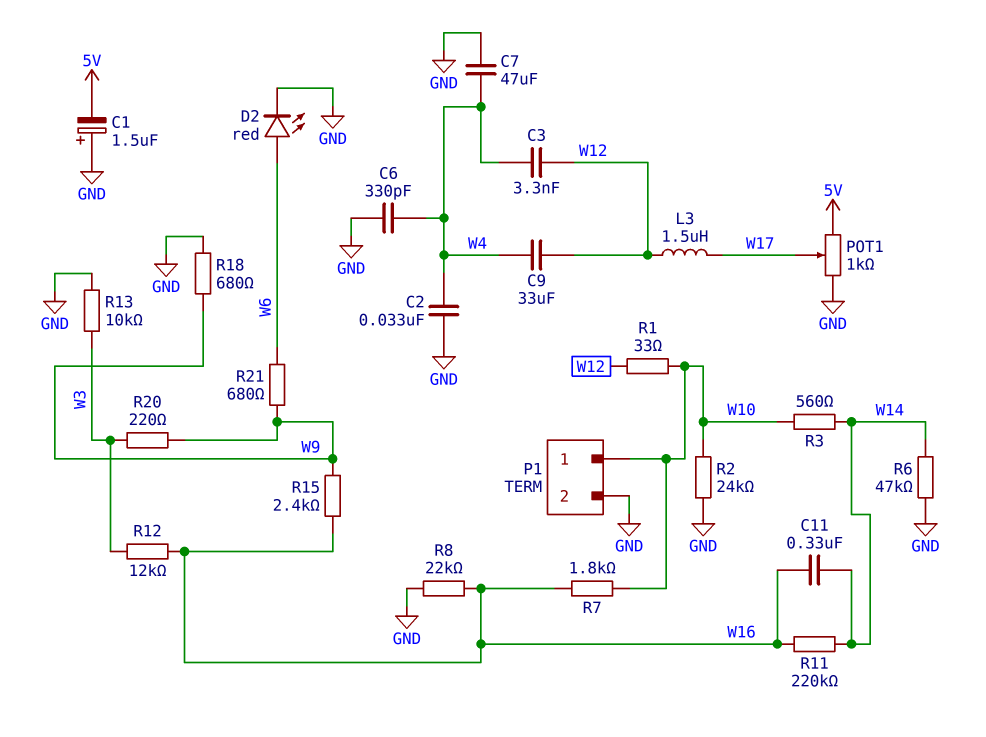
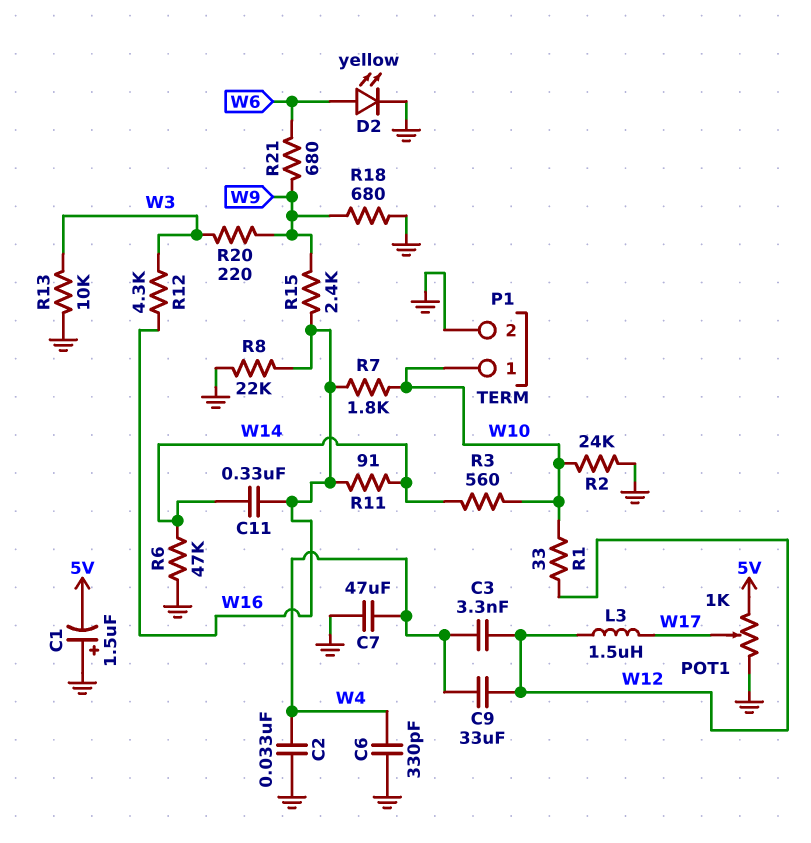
D2: LED red (A W6, K GND) -> LED yellow (A W6, K GND)
R11: 220k (W14, W16) -> 91 (W14, W16)
R12: 12k (W3, W16) -> 4.3k (W3, W16)

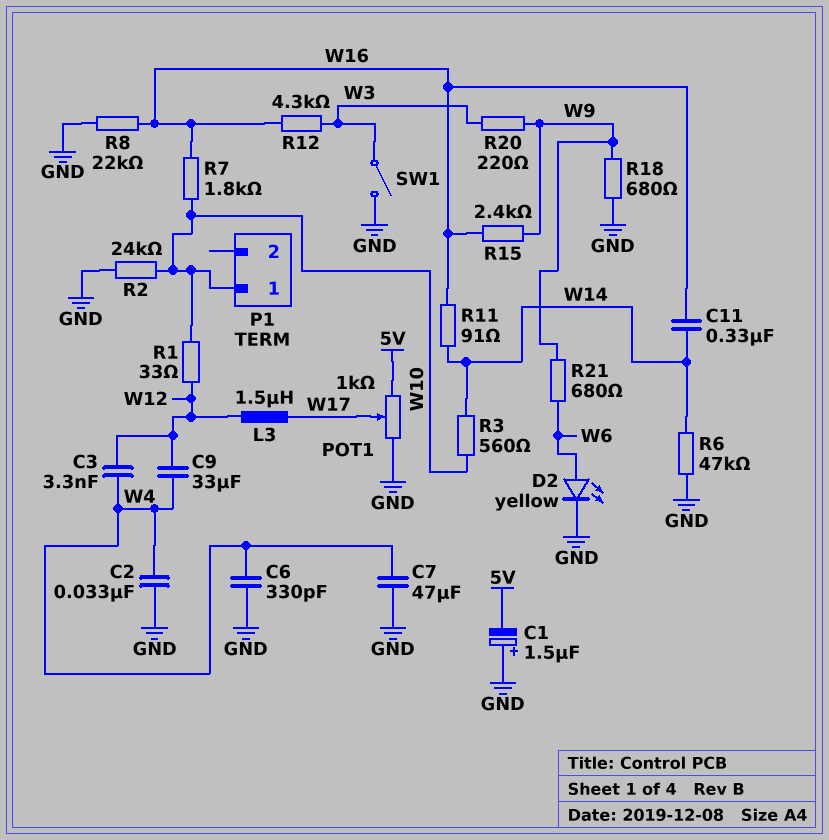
P1 pin 2: GND -> none
R13: 10k (GND, W3) -> none
SW1: none -> switch (GND, W3)

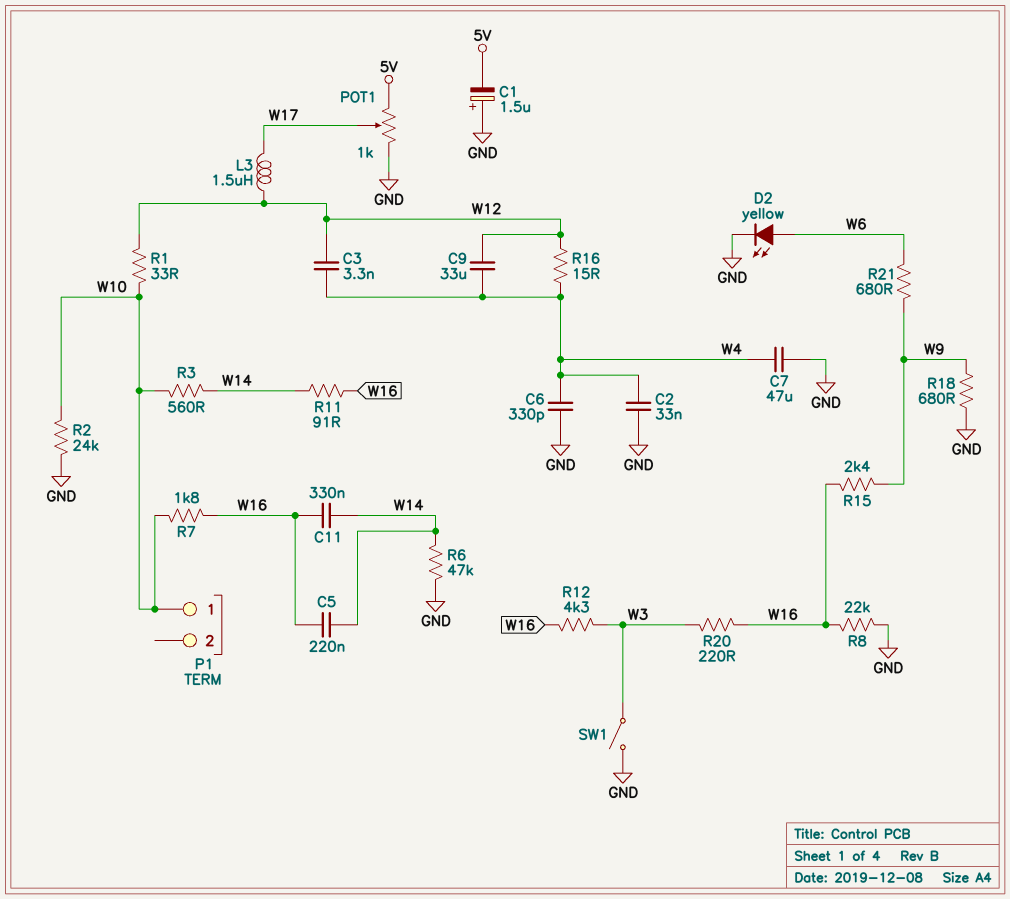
C5: none -> 220nF (W14, W16)
R16: none -> 15 (W4, W12)
R20: 220 (W3, W9) -> 220 (W3, W16)

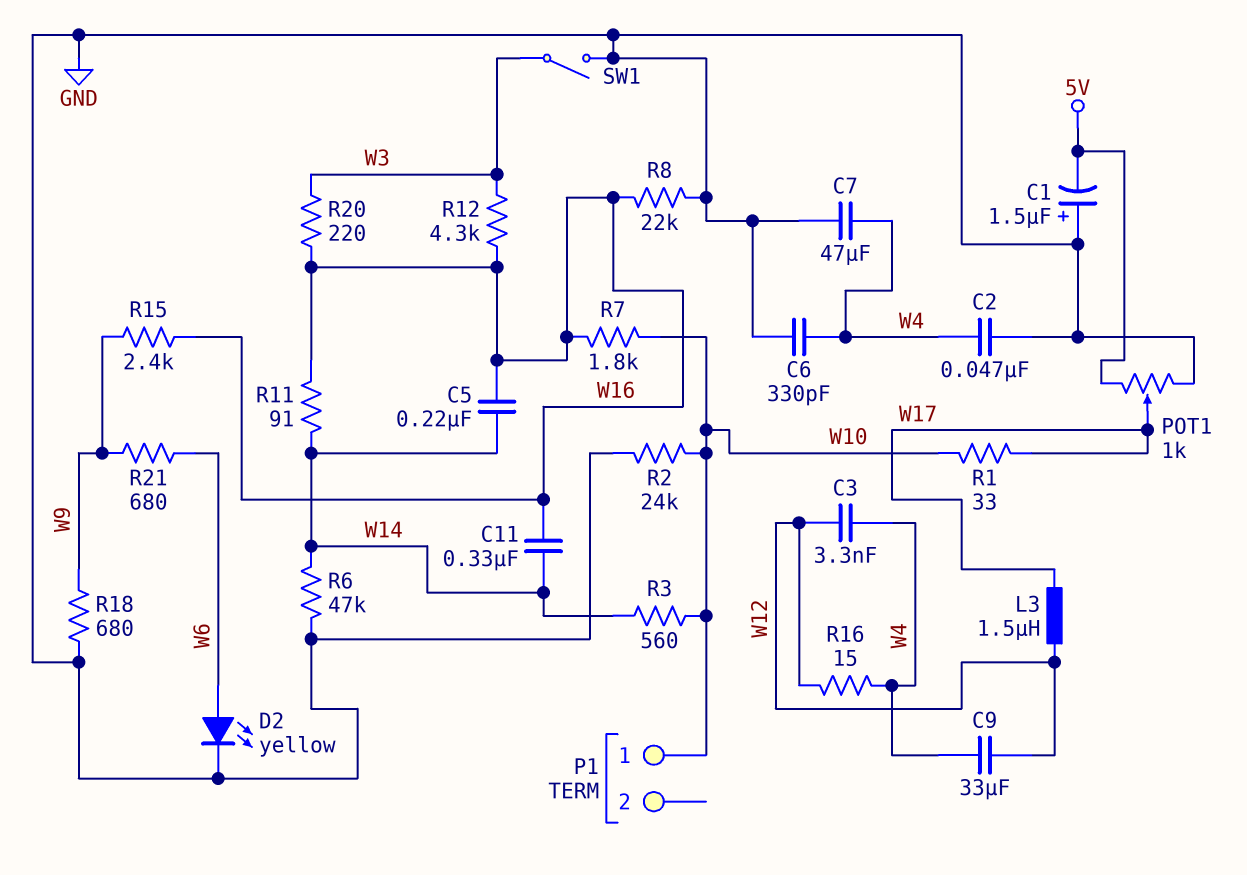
C2: 33nF (GND, W4) -> 47nF (GND, W4)
R1: 33 (W10, W12) -> 33 (W10, W17)

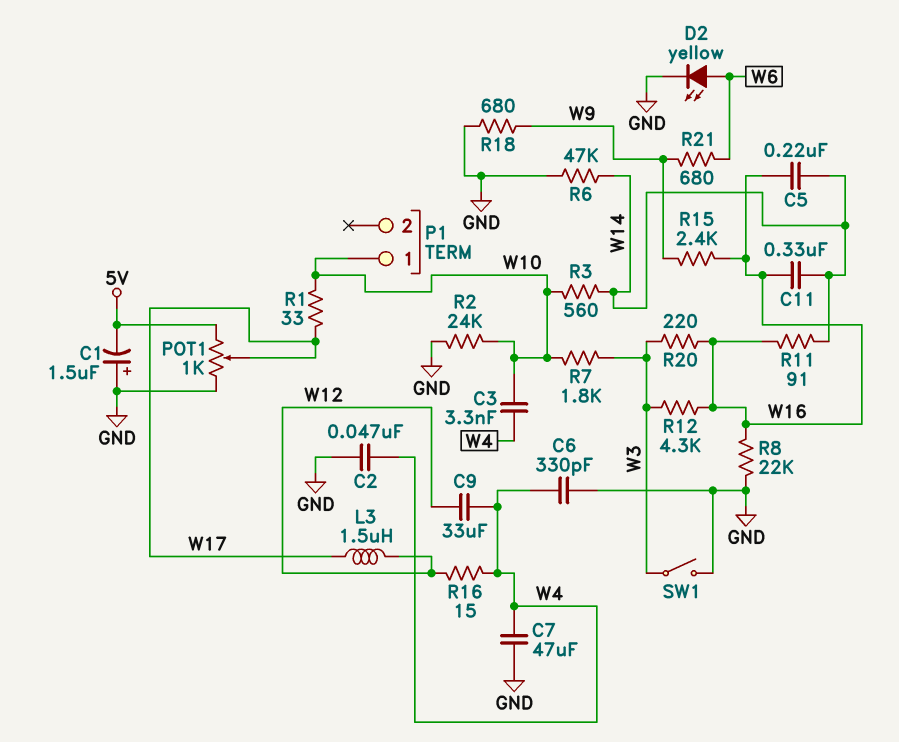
C3: 3.3nF (W4, W12) -> 3.3nF (W4, W10)
R7: 1.8k (W10, W16) -> 1.8k (W3, W10)

